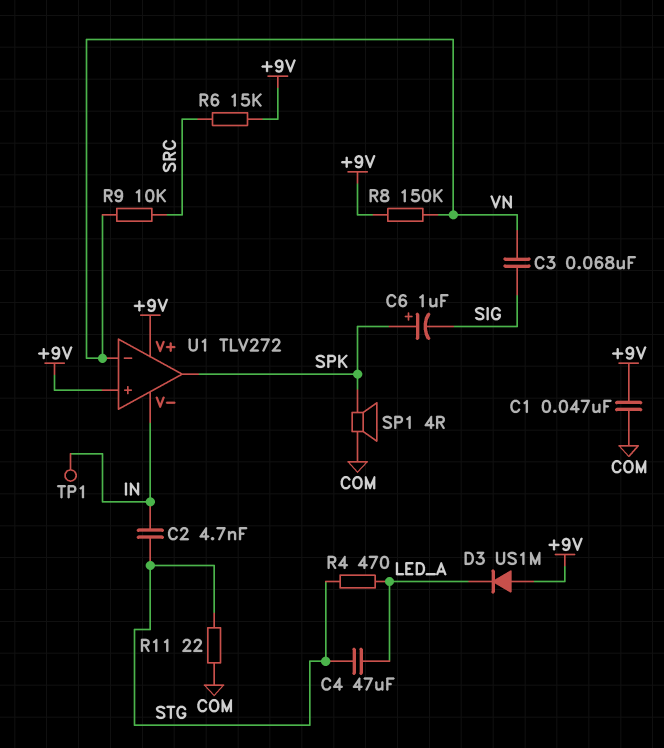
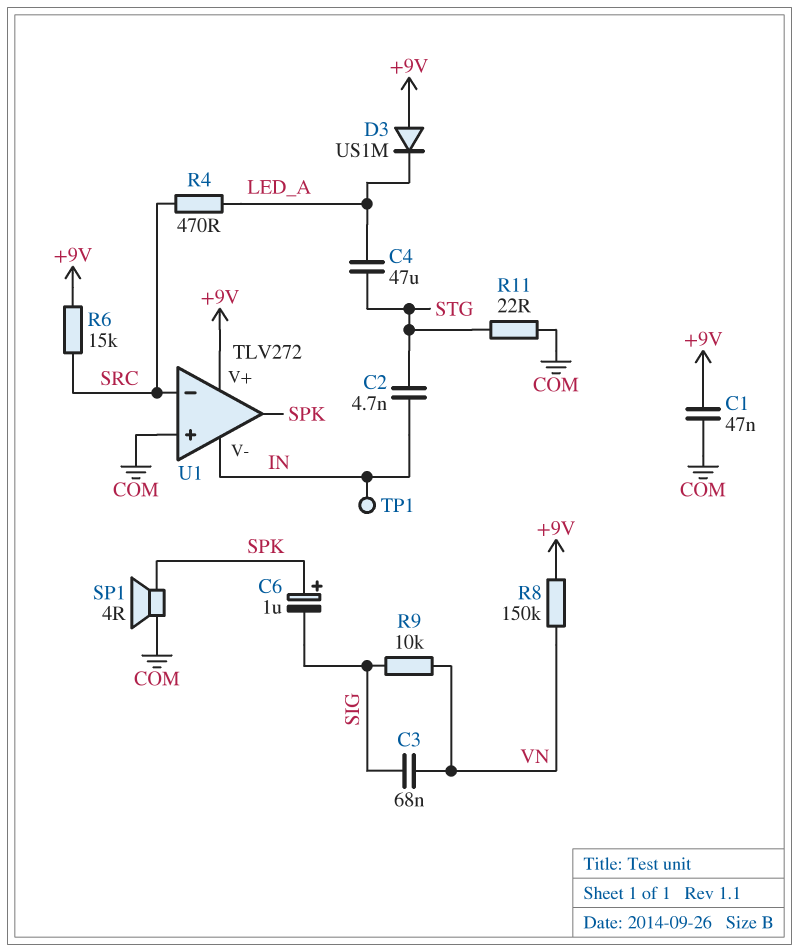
R4: 470 (LED_A, STG) -> 470 (LED_A, SRC)
R9: 10k (SRC, VN) -> 10k (SIG, VN)
U1 pin in+: +9V -> COM
U1 pin in-: VN -> SRC

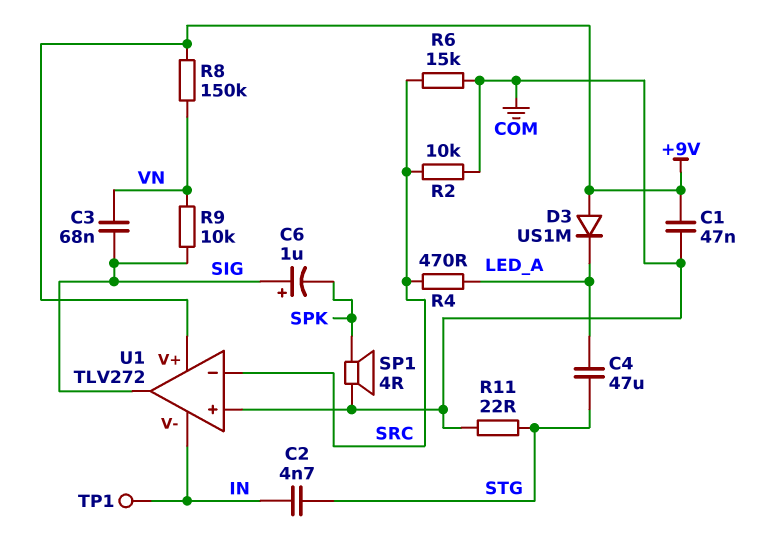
C6: 1uF (plus SPK, minus SIG) -> 1uF (plus SIG, minus SPK)
R2: none -> 10k (COM, SRC)
R6: 15k (+9V, SRC) -> 15k (COM, SRC)
U1 pin out: SPK -> SIG

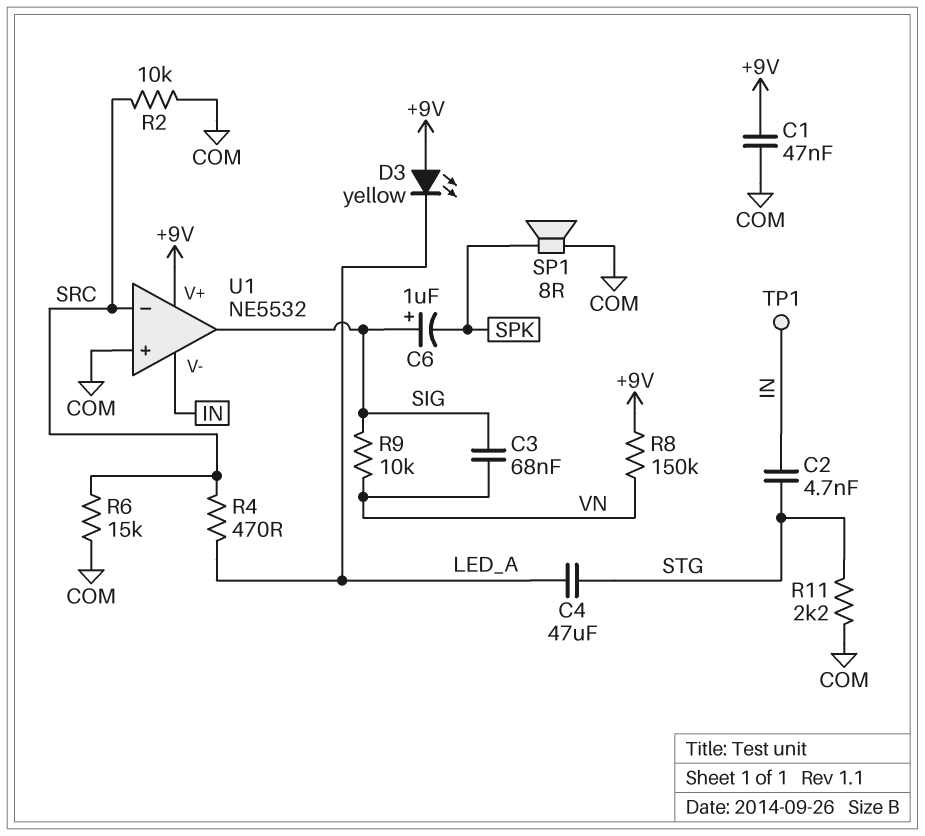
D3: diode US1M (A +9V, K LED_A) -> LED yellow (A +9V, K LED_A)
R11: 22 (COM, STG) -> 2.2k (COM, STG)
SP1: speaker 4R (COM, SPK) -> speaker 8R (COM, SPK)
U1: TLV272 -> NE5532

